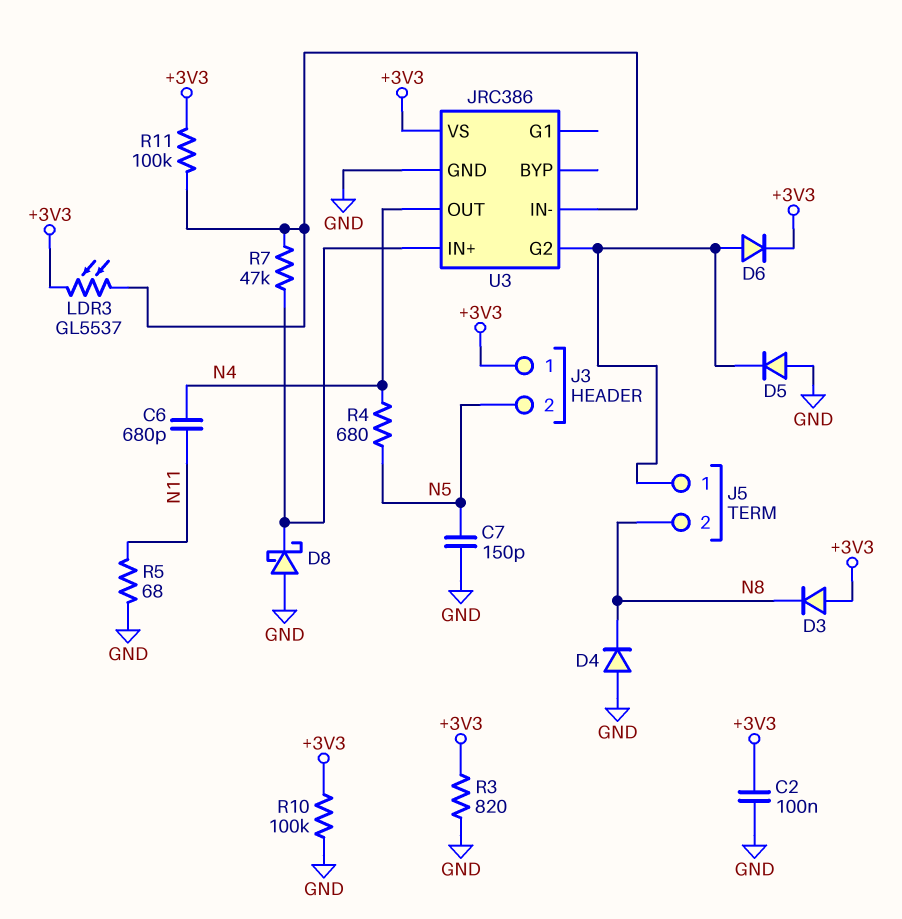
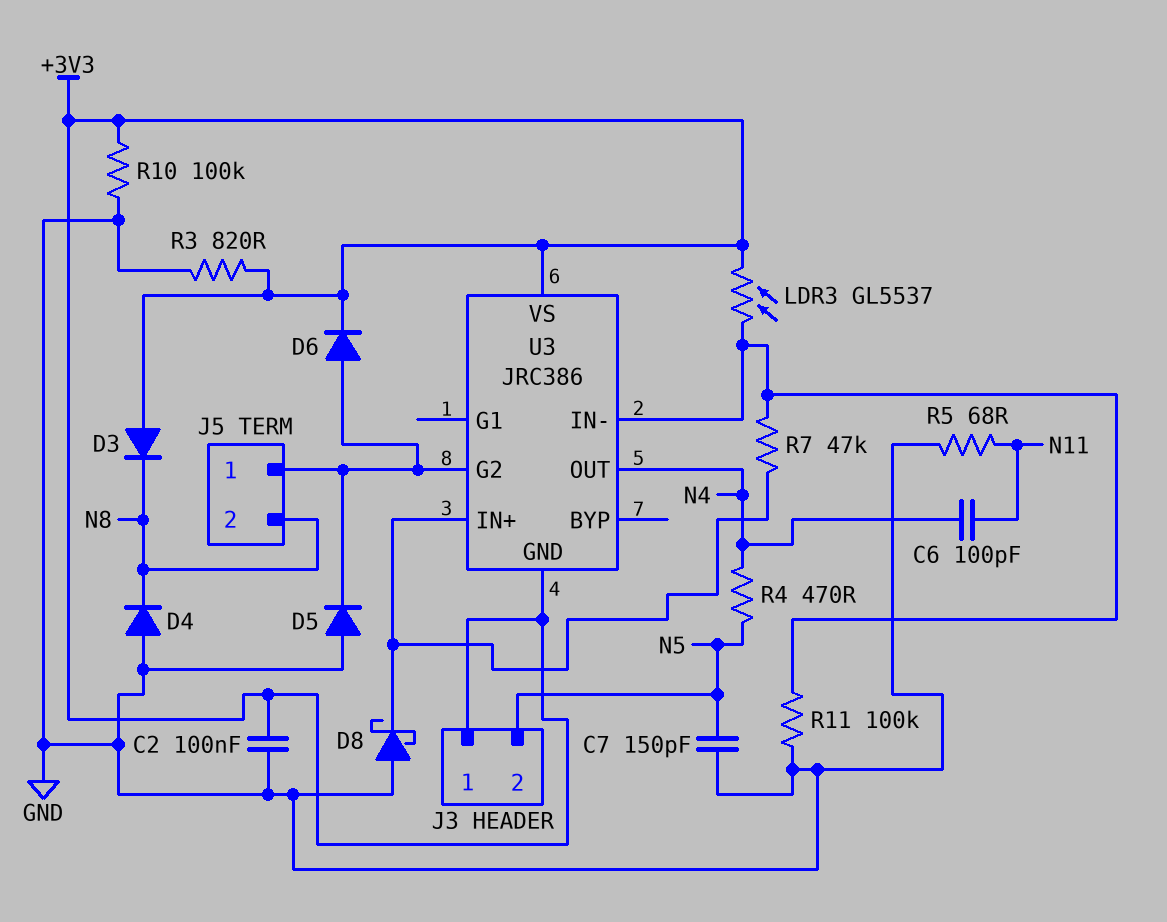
C6: 680pF (N4, N11) -> 100pF (N4, N11)
R4: 680 (N4, N5) -> 470 (N4, N5)
R11: 100k (+3V3, U3/IN-) -> 100k (GND, U3/IN-)
U3 pin GND: GND -> +3V3

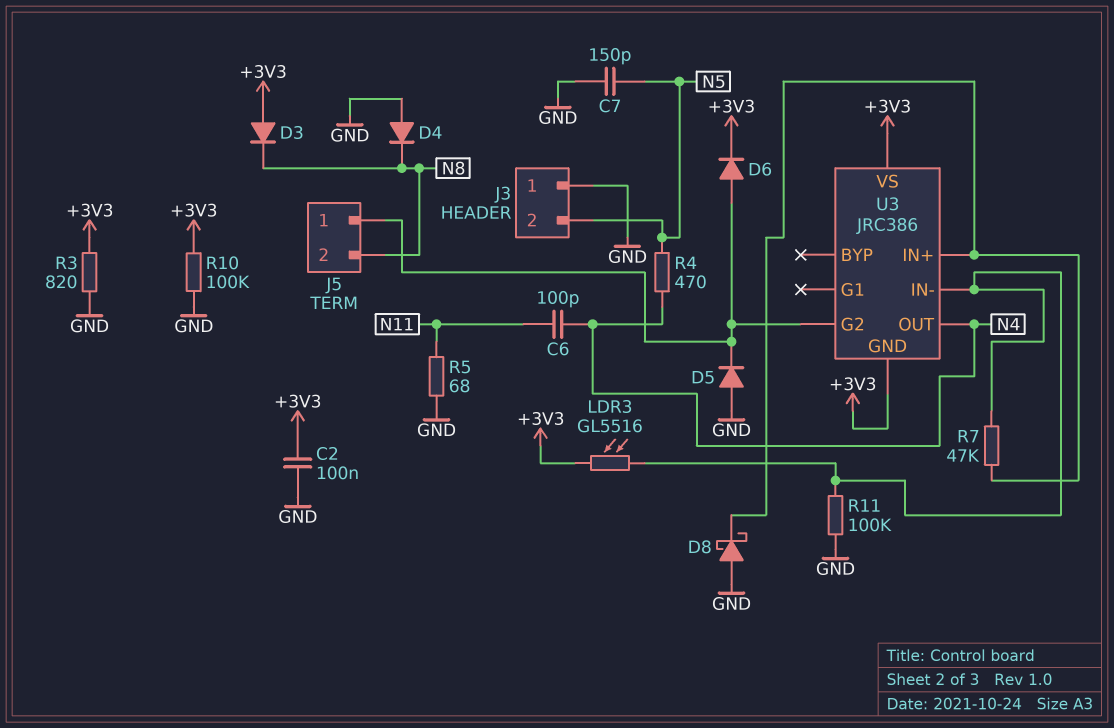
J3 pin 1: +3V3 -> GND
LDR3: GL5537 (+3V3, U3/IN-) -> GL5516 (+3V3, U3/IN-)

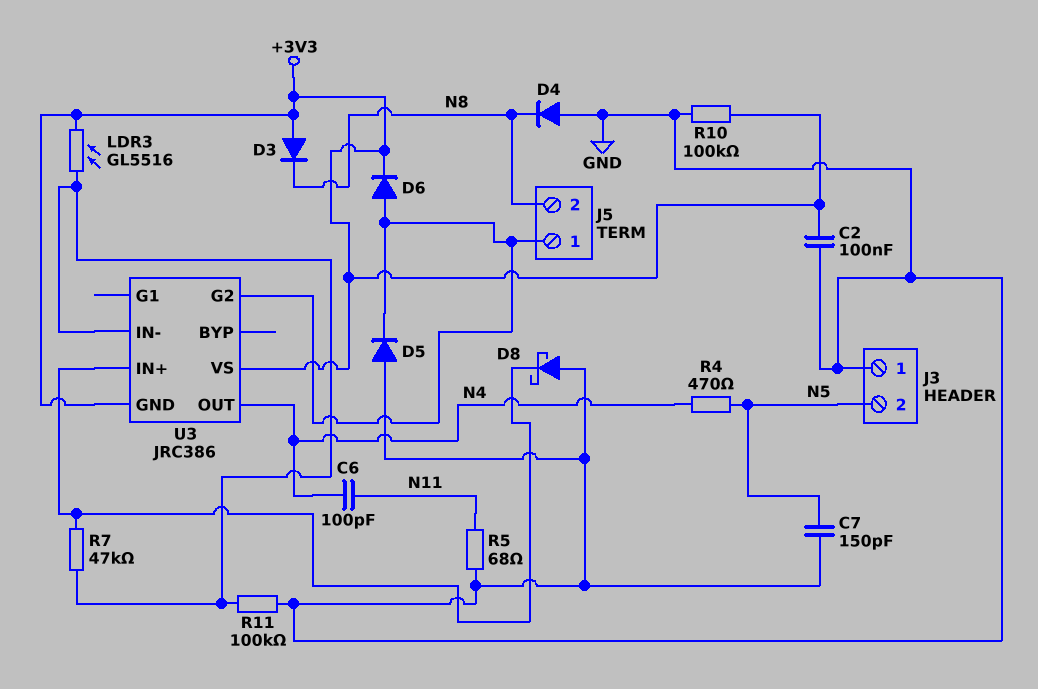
R3: 820 (+3V3, GND) -> none

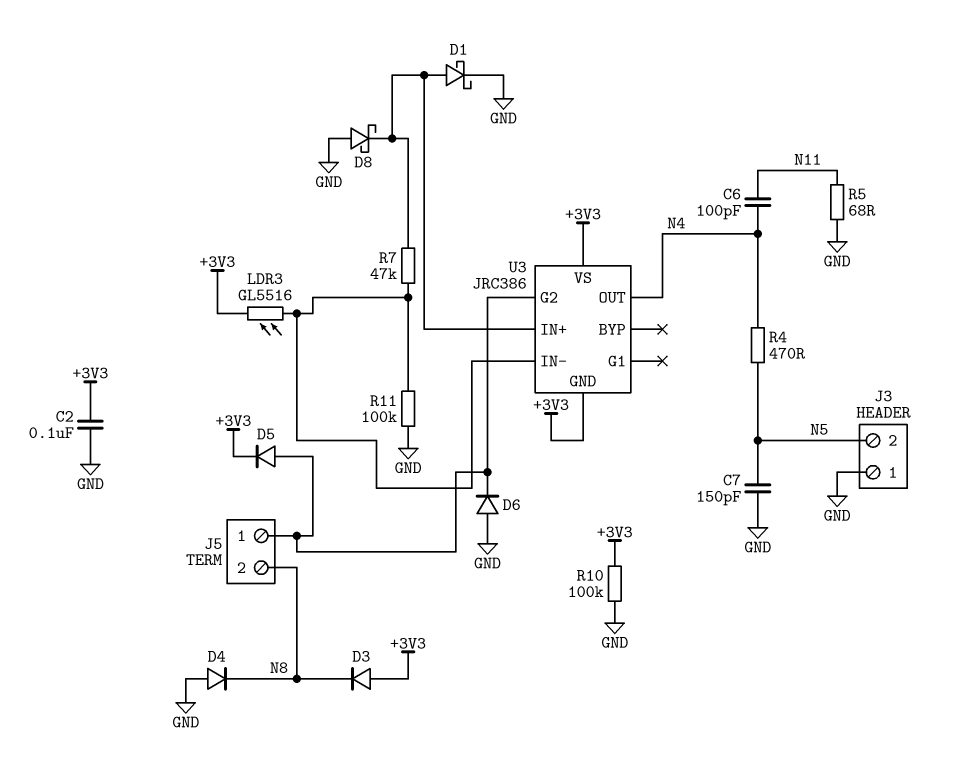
D1: none -> schottky (A U3/IN+, K GND)
D5: diode (A GND, K J5/1) -> diode (A J5/1, K +3V3)
D6: diode (A J5/1, K +3V3) -> diode (A GND, K J5/1)

